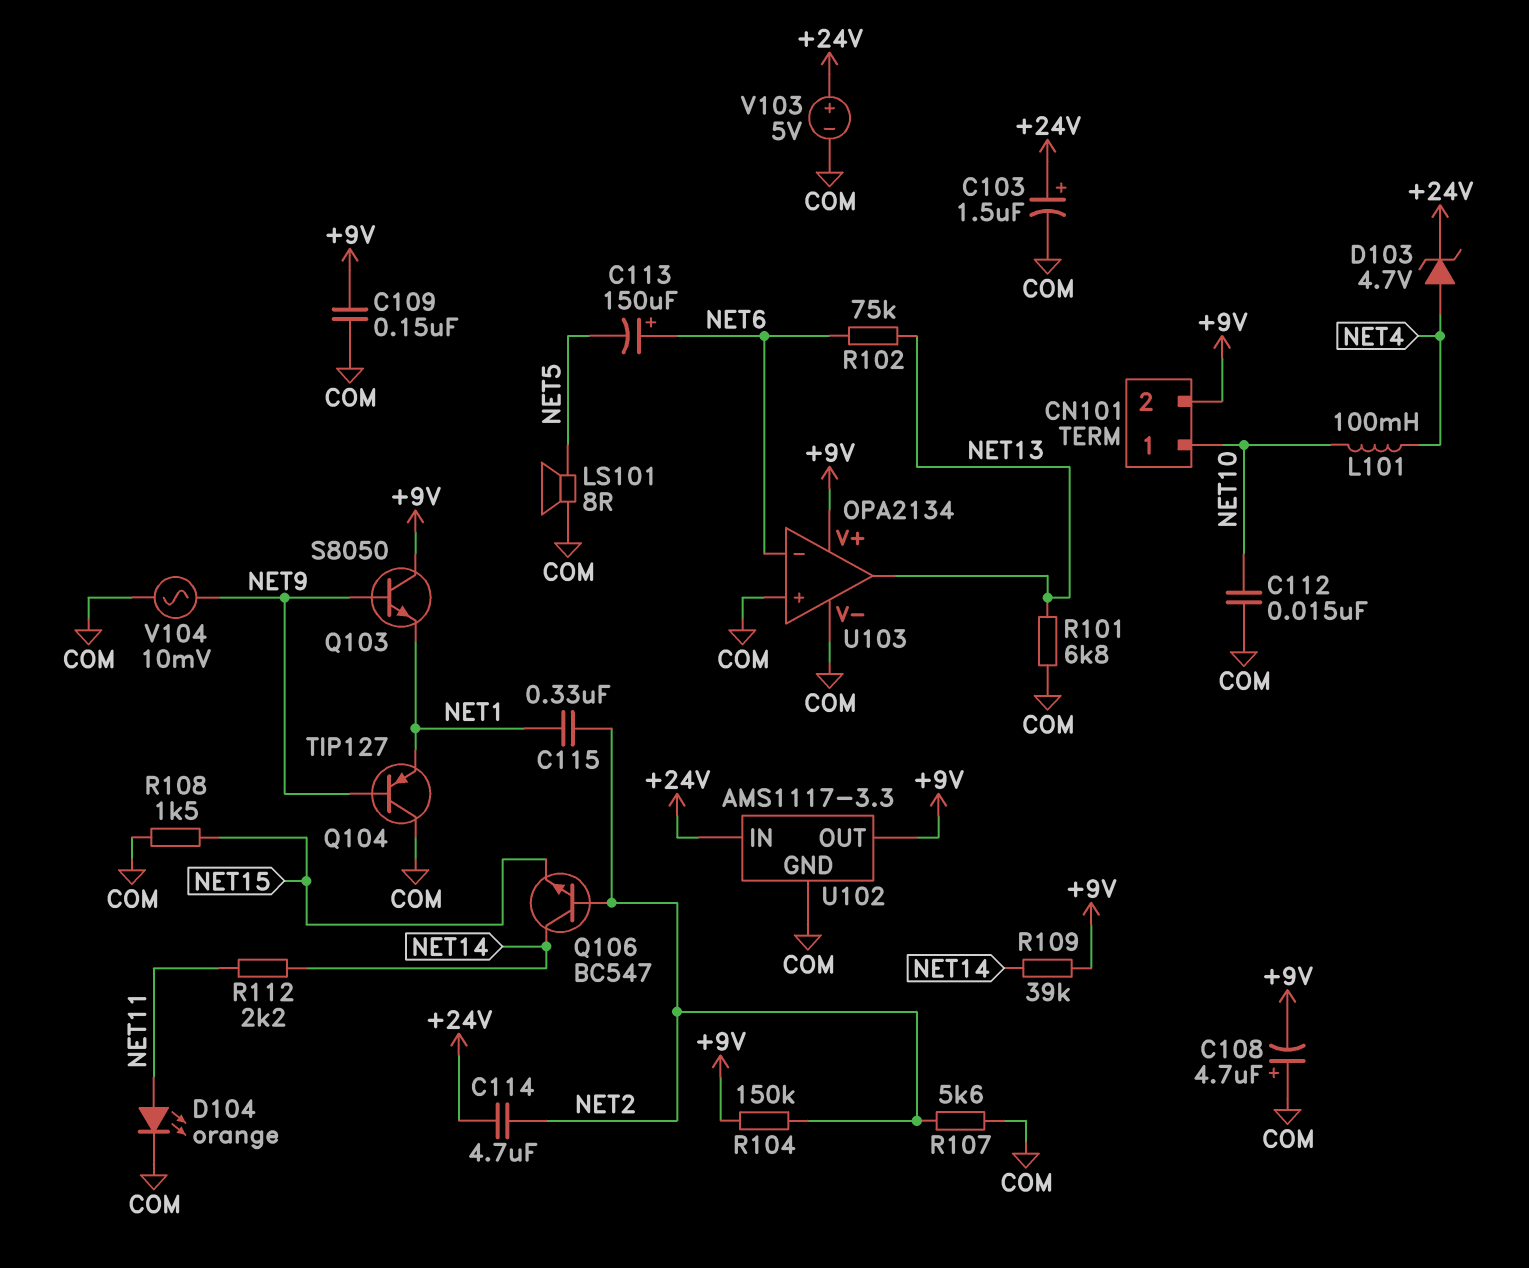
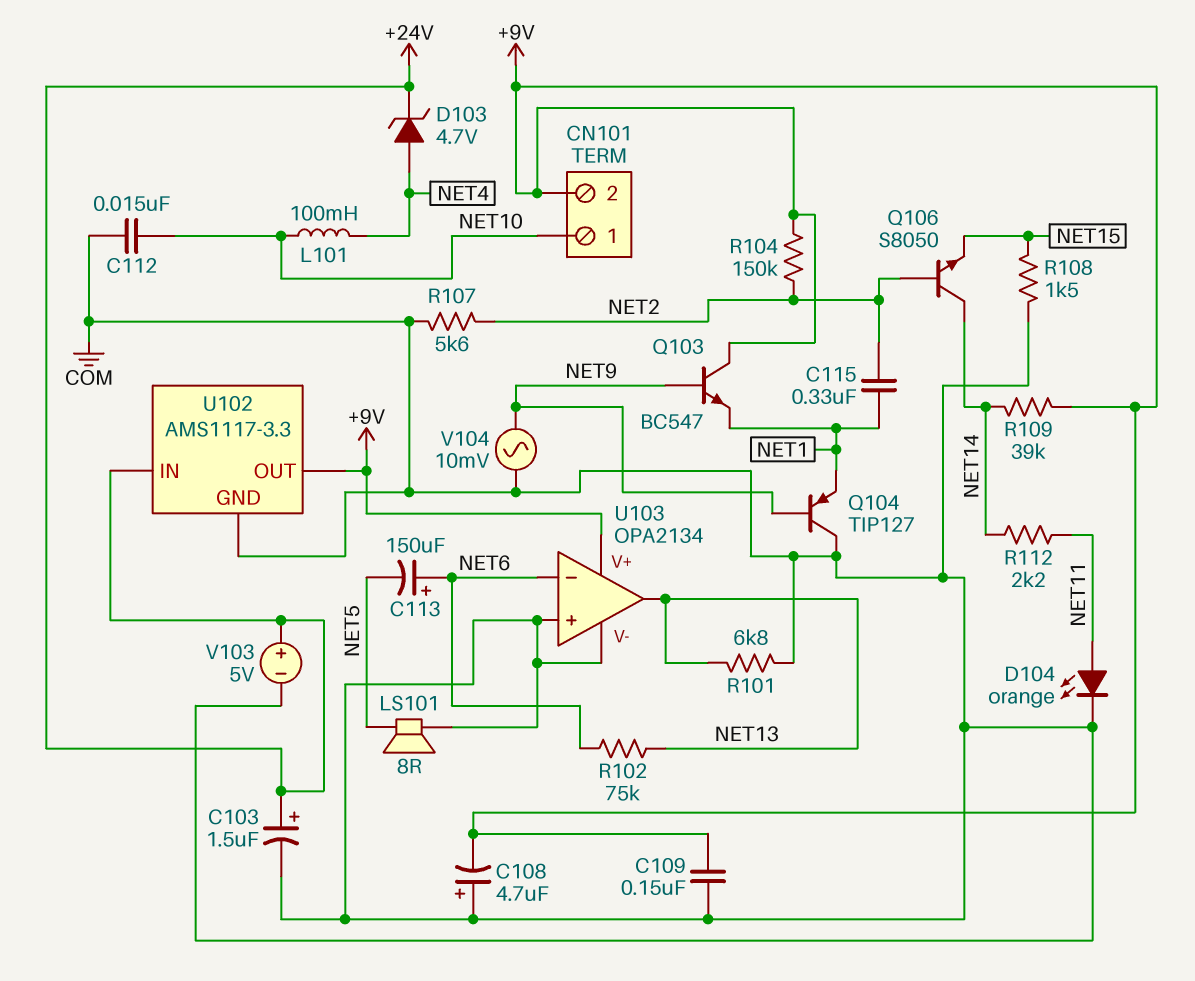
C114: 4.7uF (+24V, NET2) -> none
Q103: NPN S8050 (B NET9, C +9V, E NET1) -> NPN BC547 (B NET9, C +9V, E NET1)
Q106: NPN BC547 (B NET2, C NET14, E NET15) -> NPN S8050 (B NET2, C NET14, E NET15)

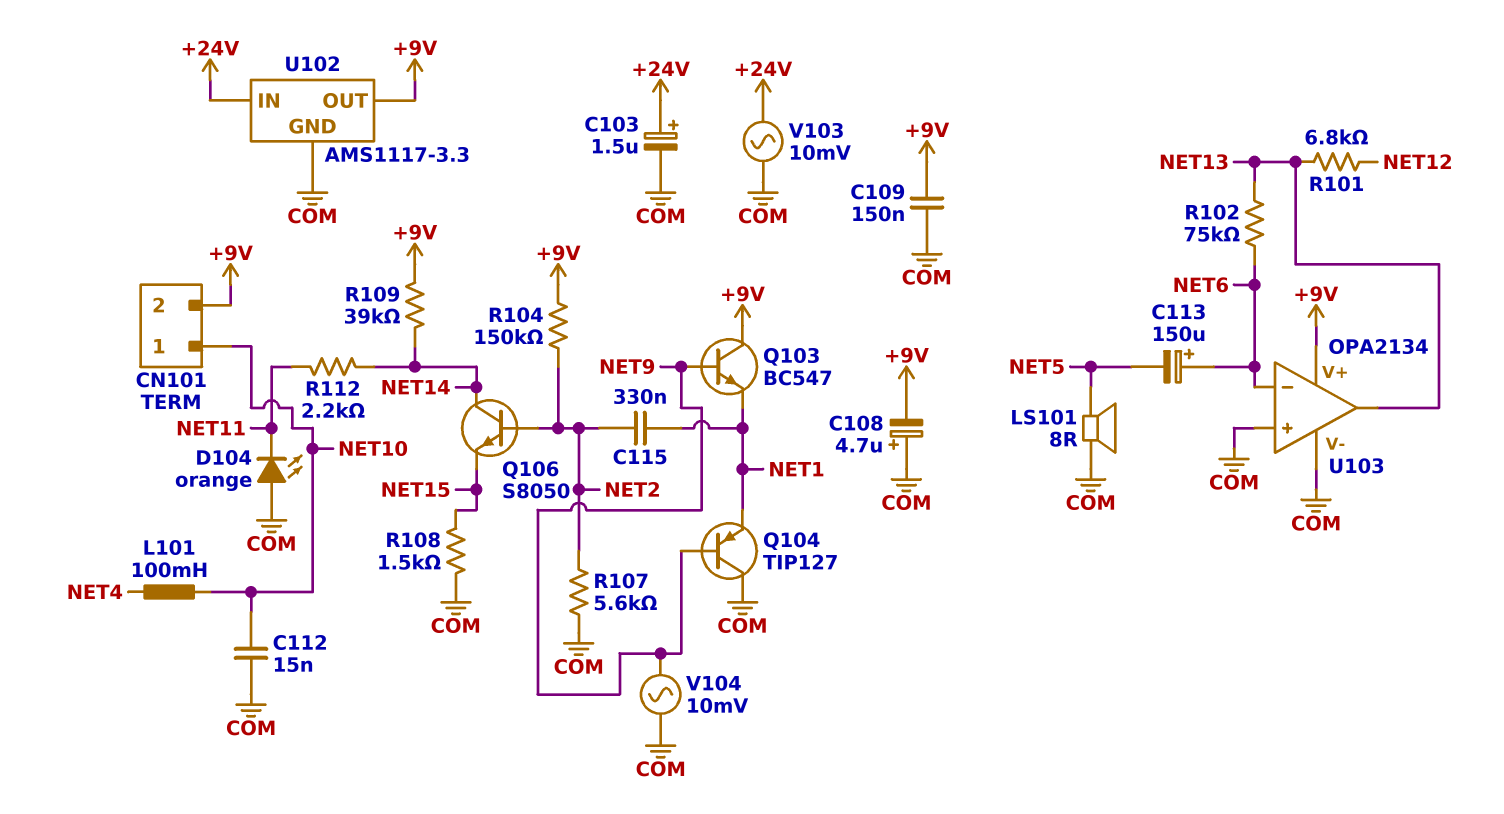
D103: zener 4.7V (A NET4, K +24V) -> none
D104: LED orange (A NET11, K COM) -> LED orange (A COM, K NET11)
R101: 6.8k (COM, NET13) -> 6.8k (NET12, NET13)
V103: 5V (plus +24V, minus COM) -> AC 10mV (+24V, COM)

